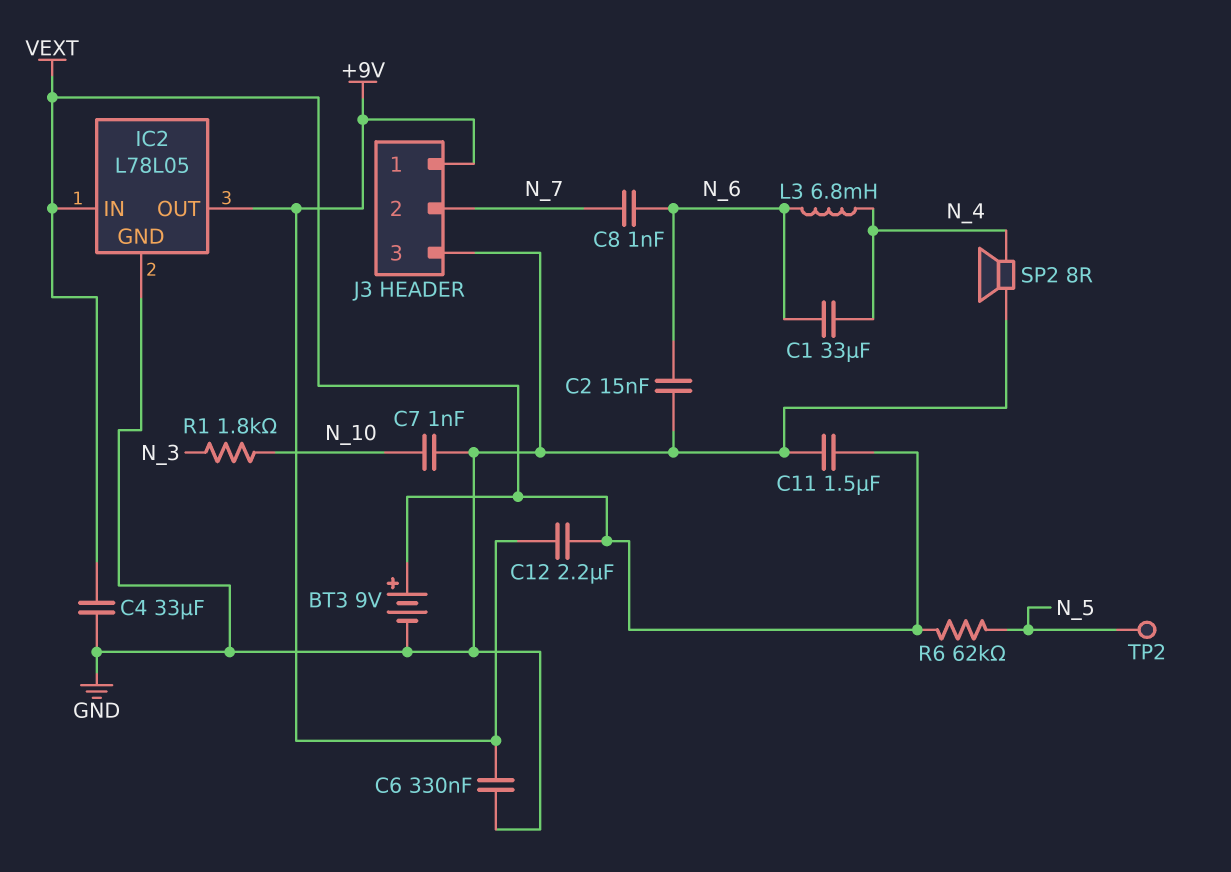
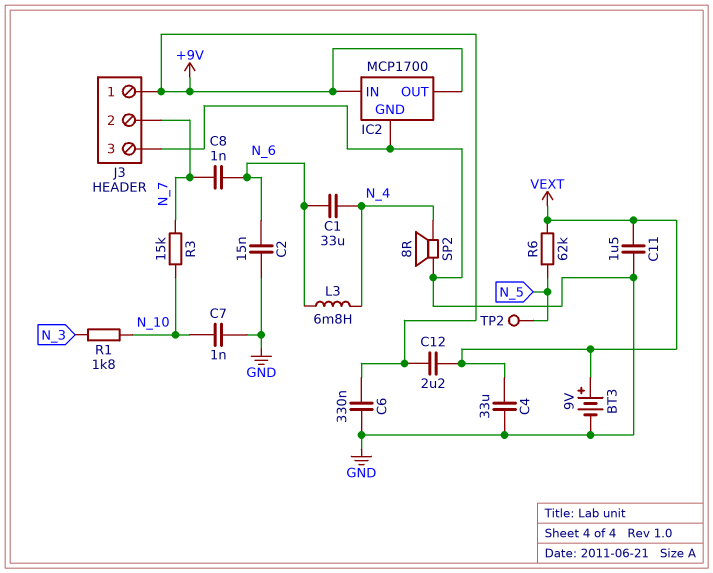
IC2: L78L05 -> MCP1700
IC2 pin IN: VEXT -> +9V
R3: none -> 15k (N_7, N_10)

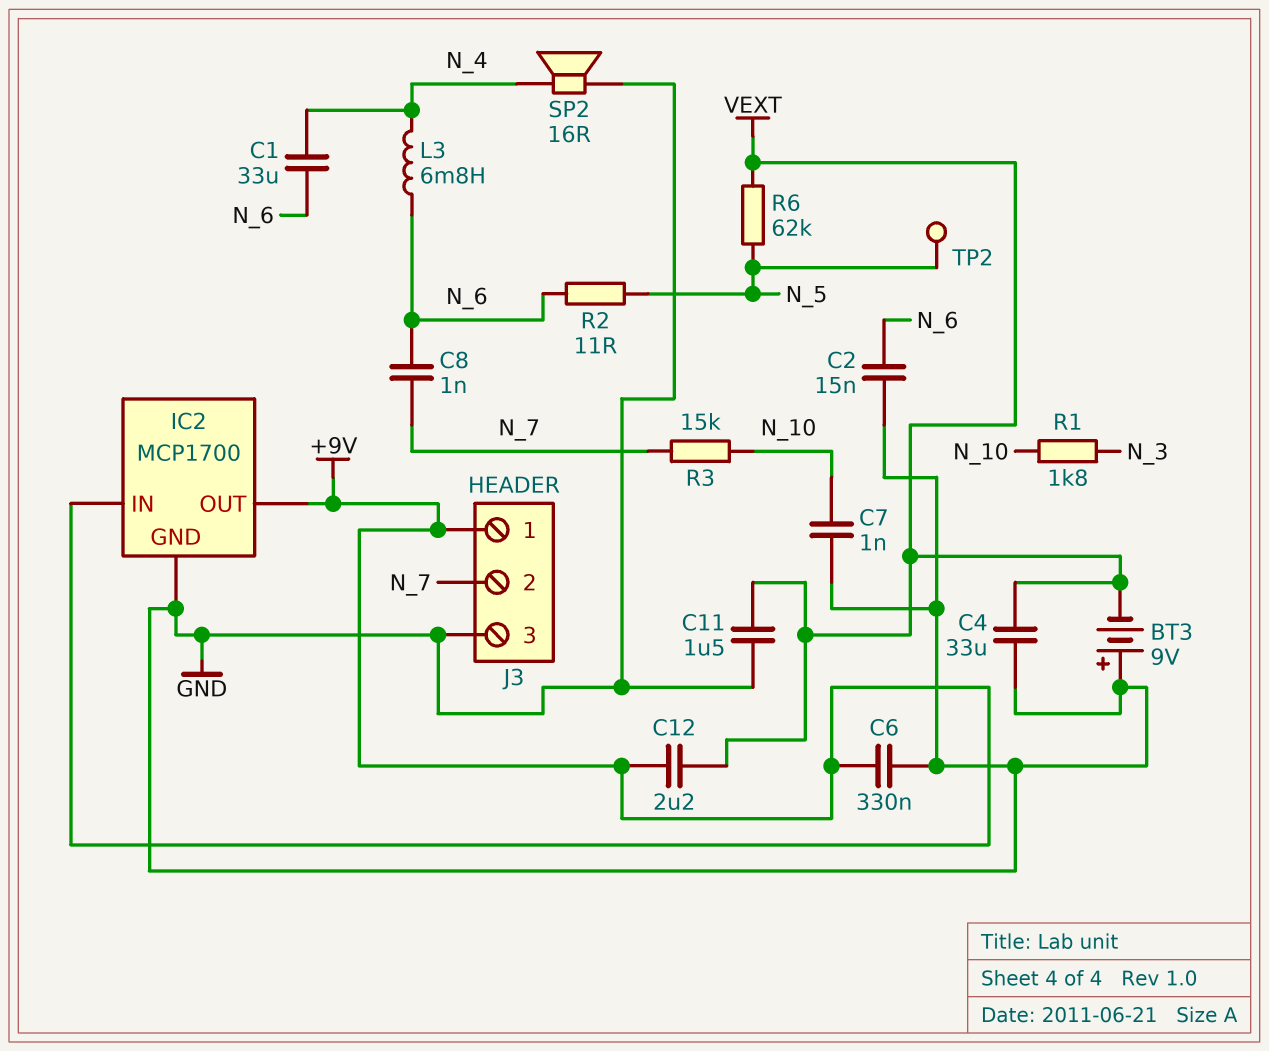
BT3: 9V (plus VEXT, minus GND) -> 9V (plus GND, minus VEXT)
R2: none -> 11 (N_5, N_6)
SP2: speaker 8R (GND, N_4) -> speaker 16R (GND, N_4)

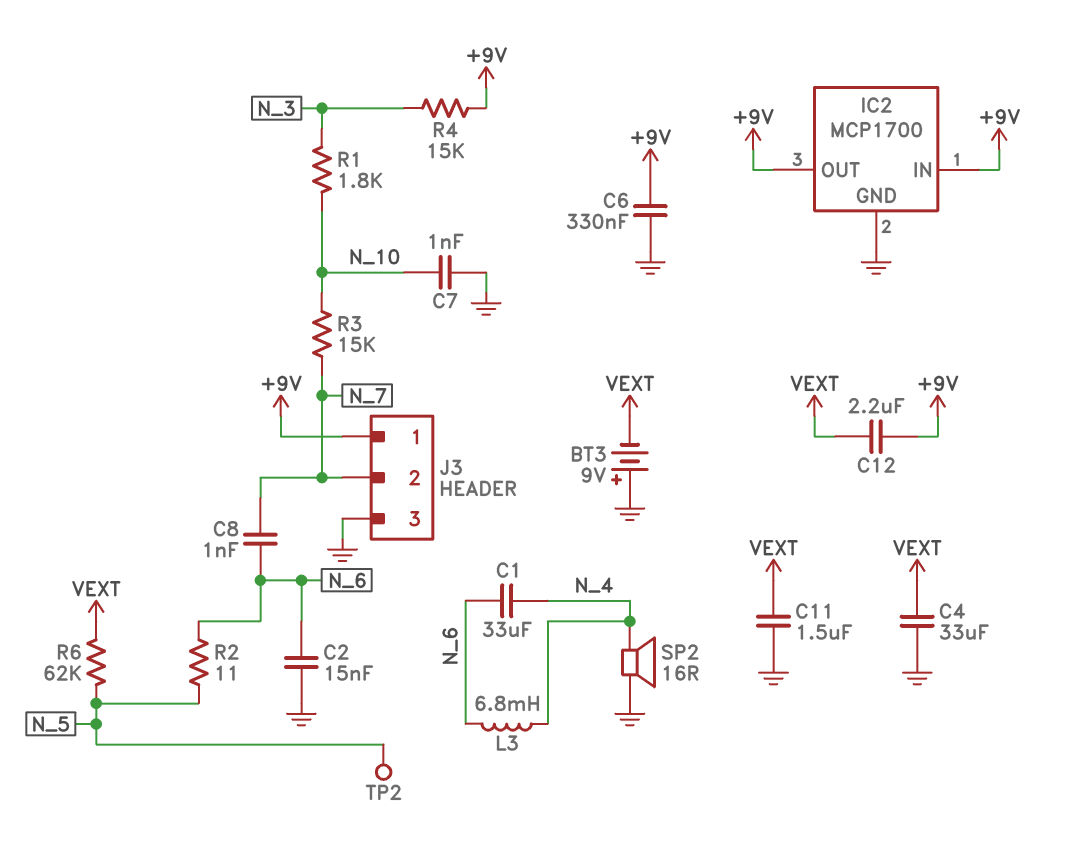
R4: none -> 15k (+9V, N_3)

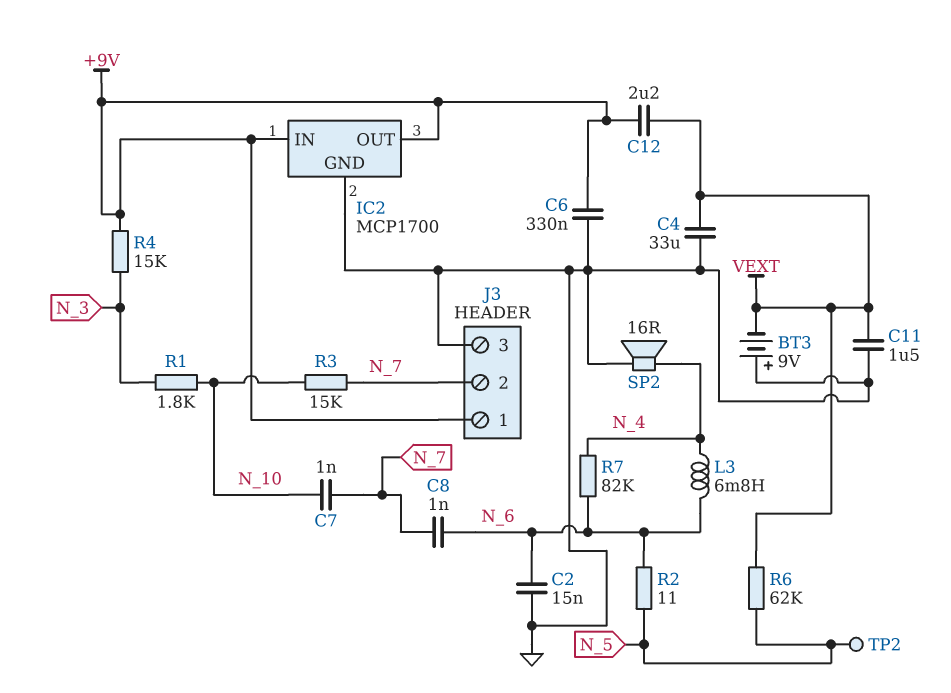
C1: 33uF (N_4, N_6) -> none
C7: 1nF (GND, N_10) -> 1nF (N_7, N_10)
R7: none -> 82k (N_4, N_6)

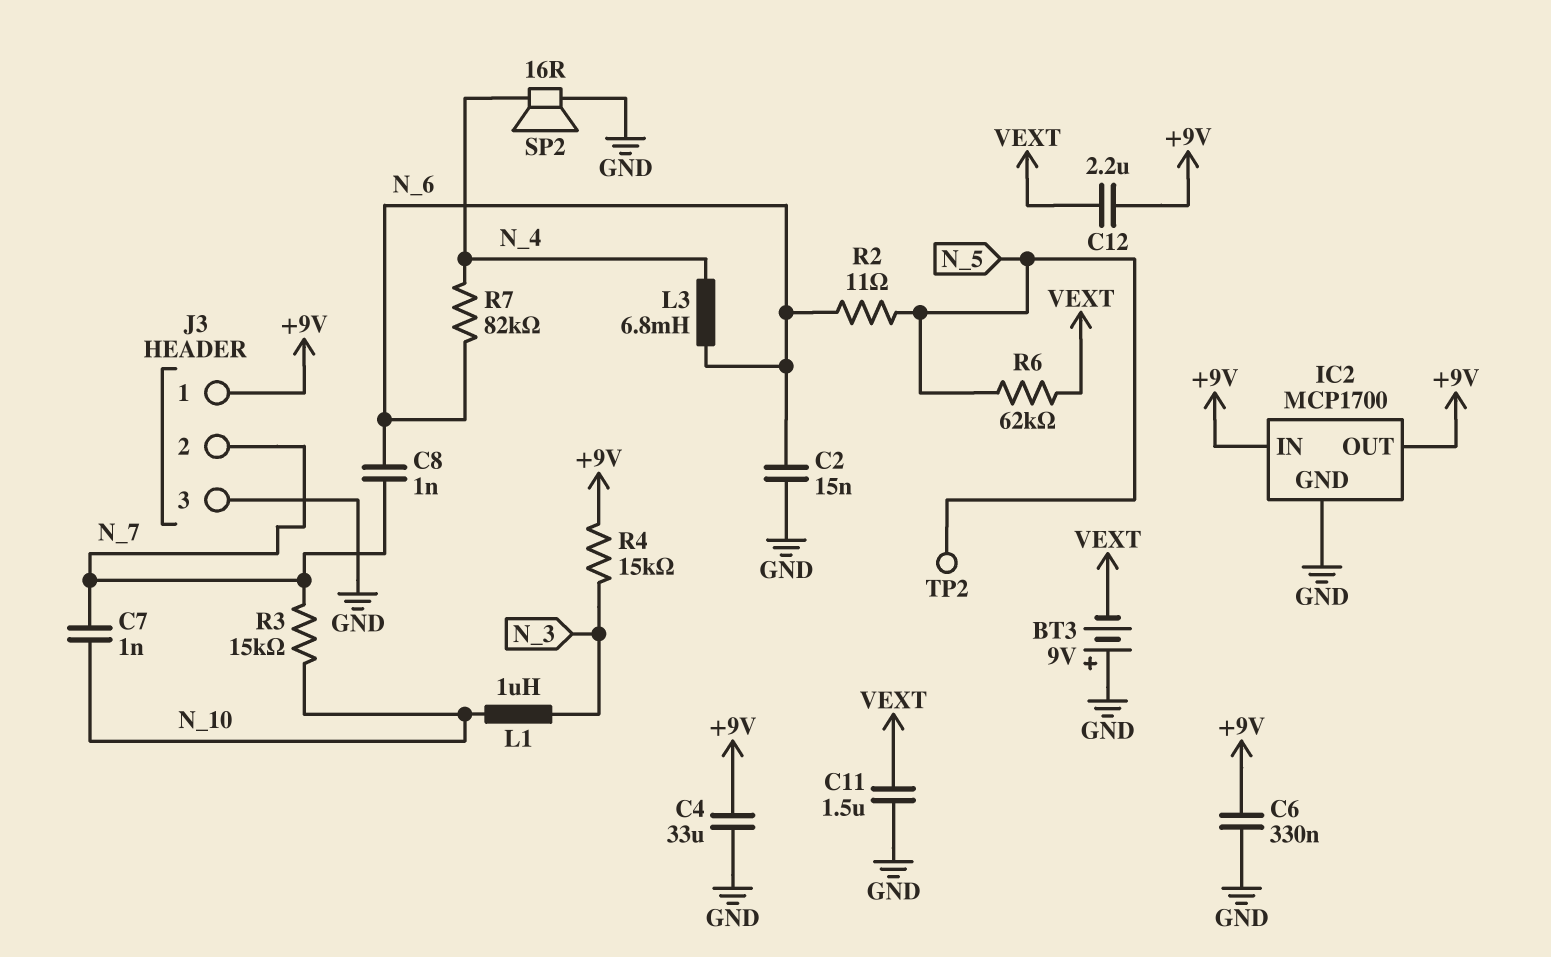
C4: 33uF (GND, VEXT) -> 33uF (+9V, GND)
L1: none -> 1uH (N_3, N_10)
R1: 1.8k (N_3, N_10) -> none

